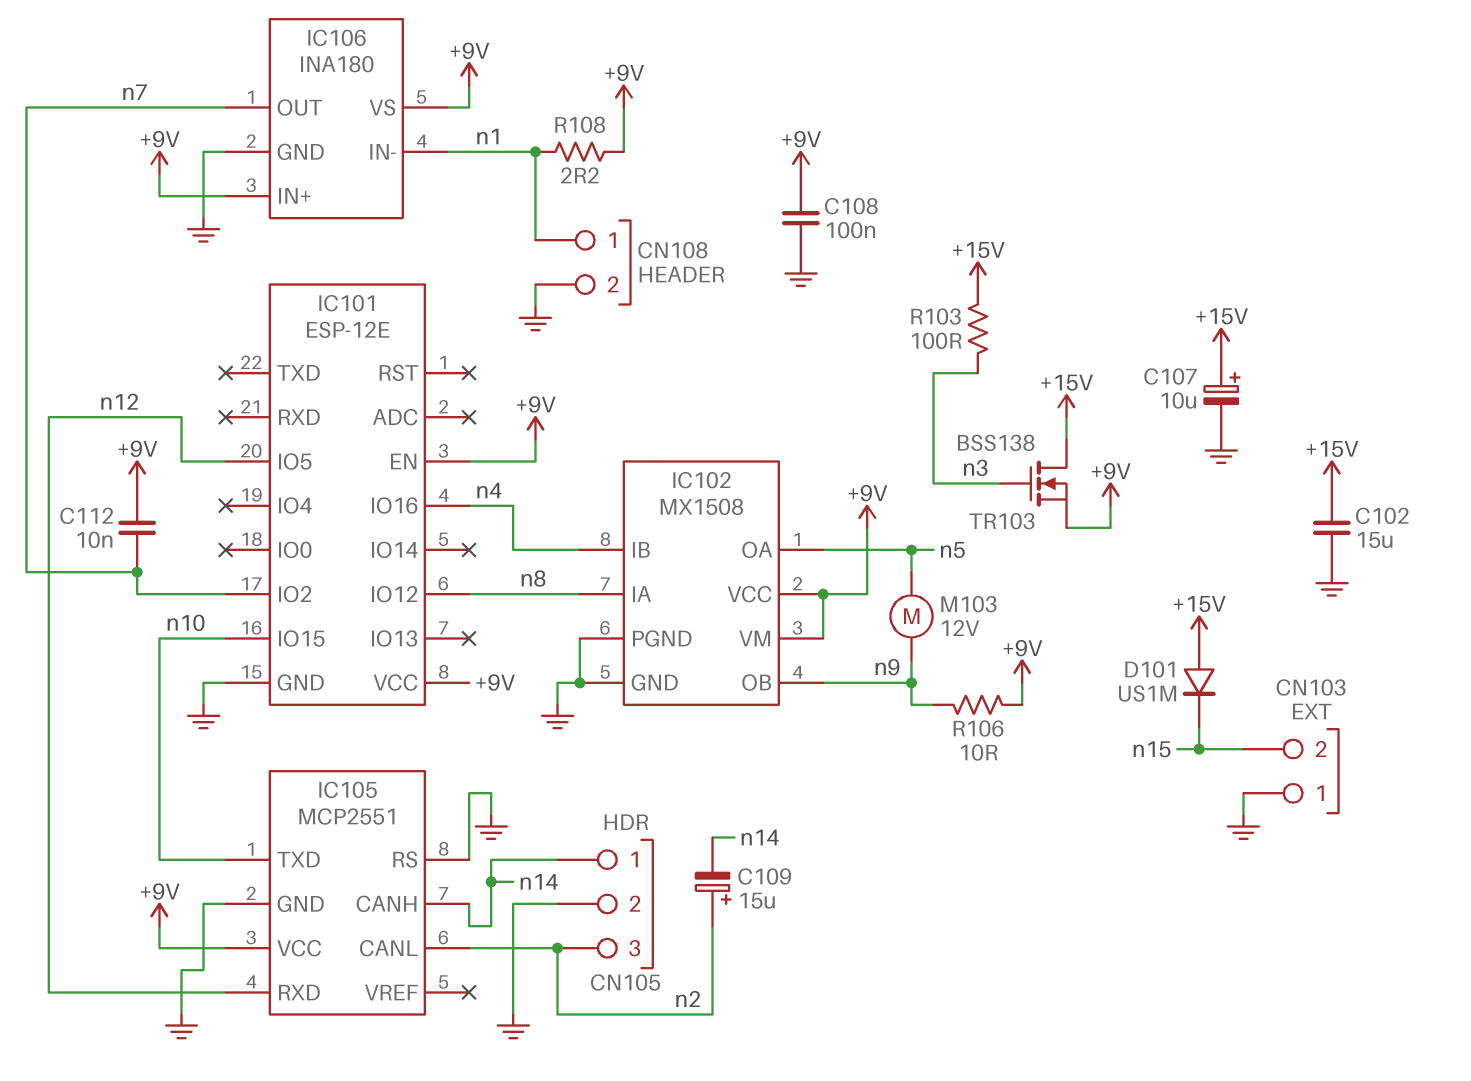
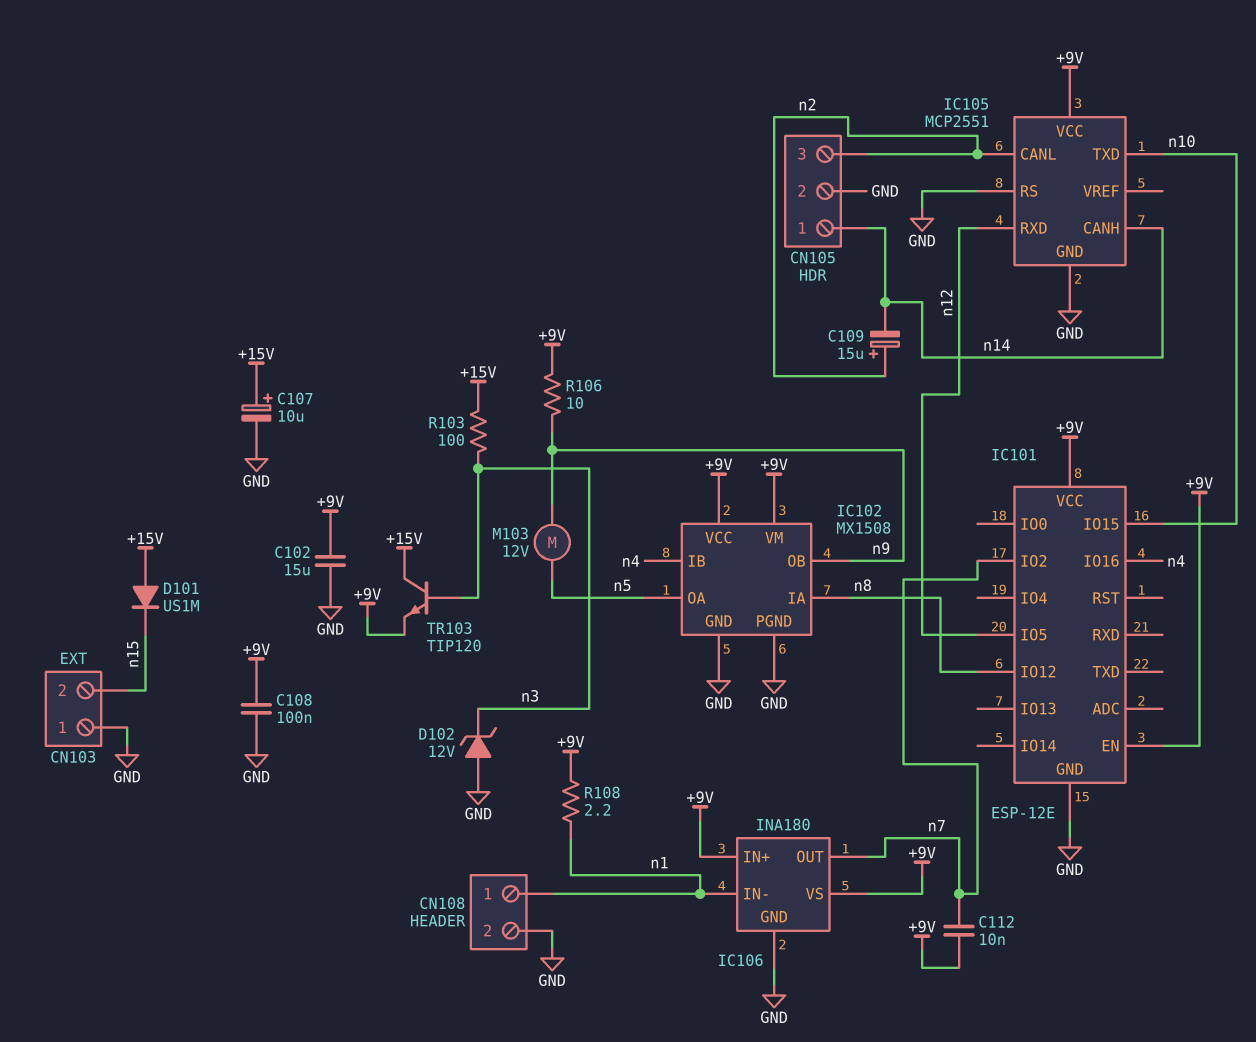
C102: 15uF (+15V, GND) -> 15uF (+9V, GND)
D102: none -> zener 12V (A GND, K n3)
TR103: NMOS BSS138 (G n3, D +15V, S +9V) -> NPN TIP120 (B n3, C +15V, E +9V)

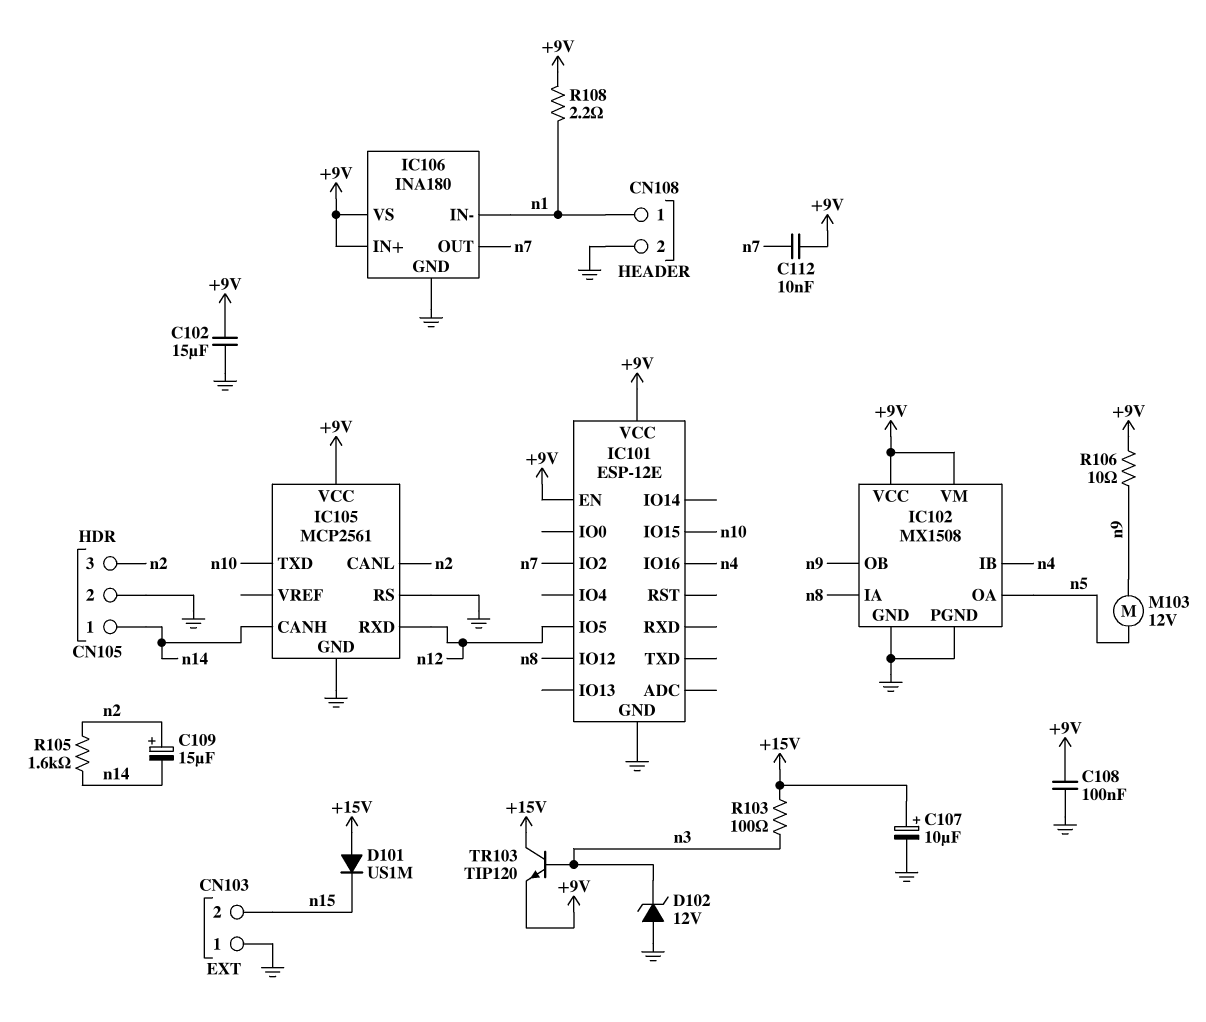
IC105: MCP2551 -> MCP2561
R105: none -> 1.6k (n2, n14)

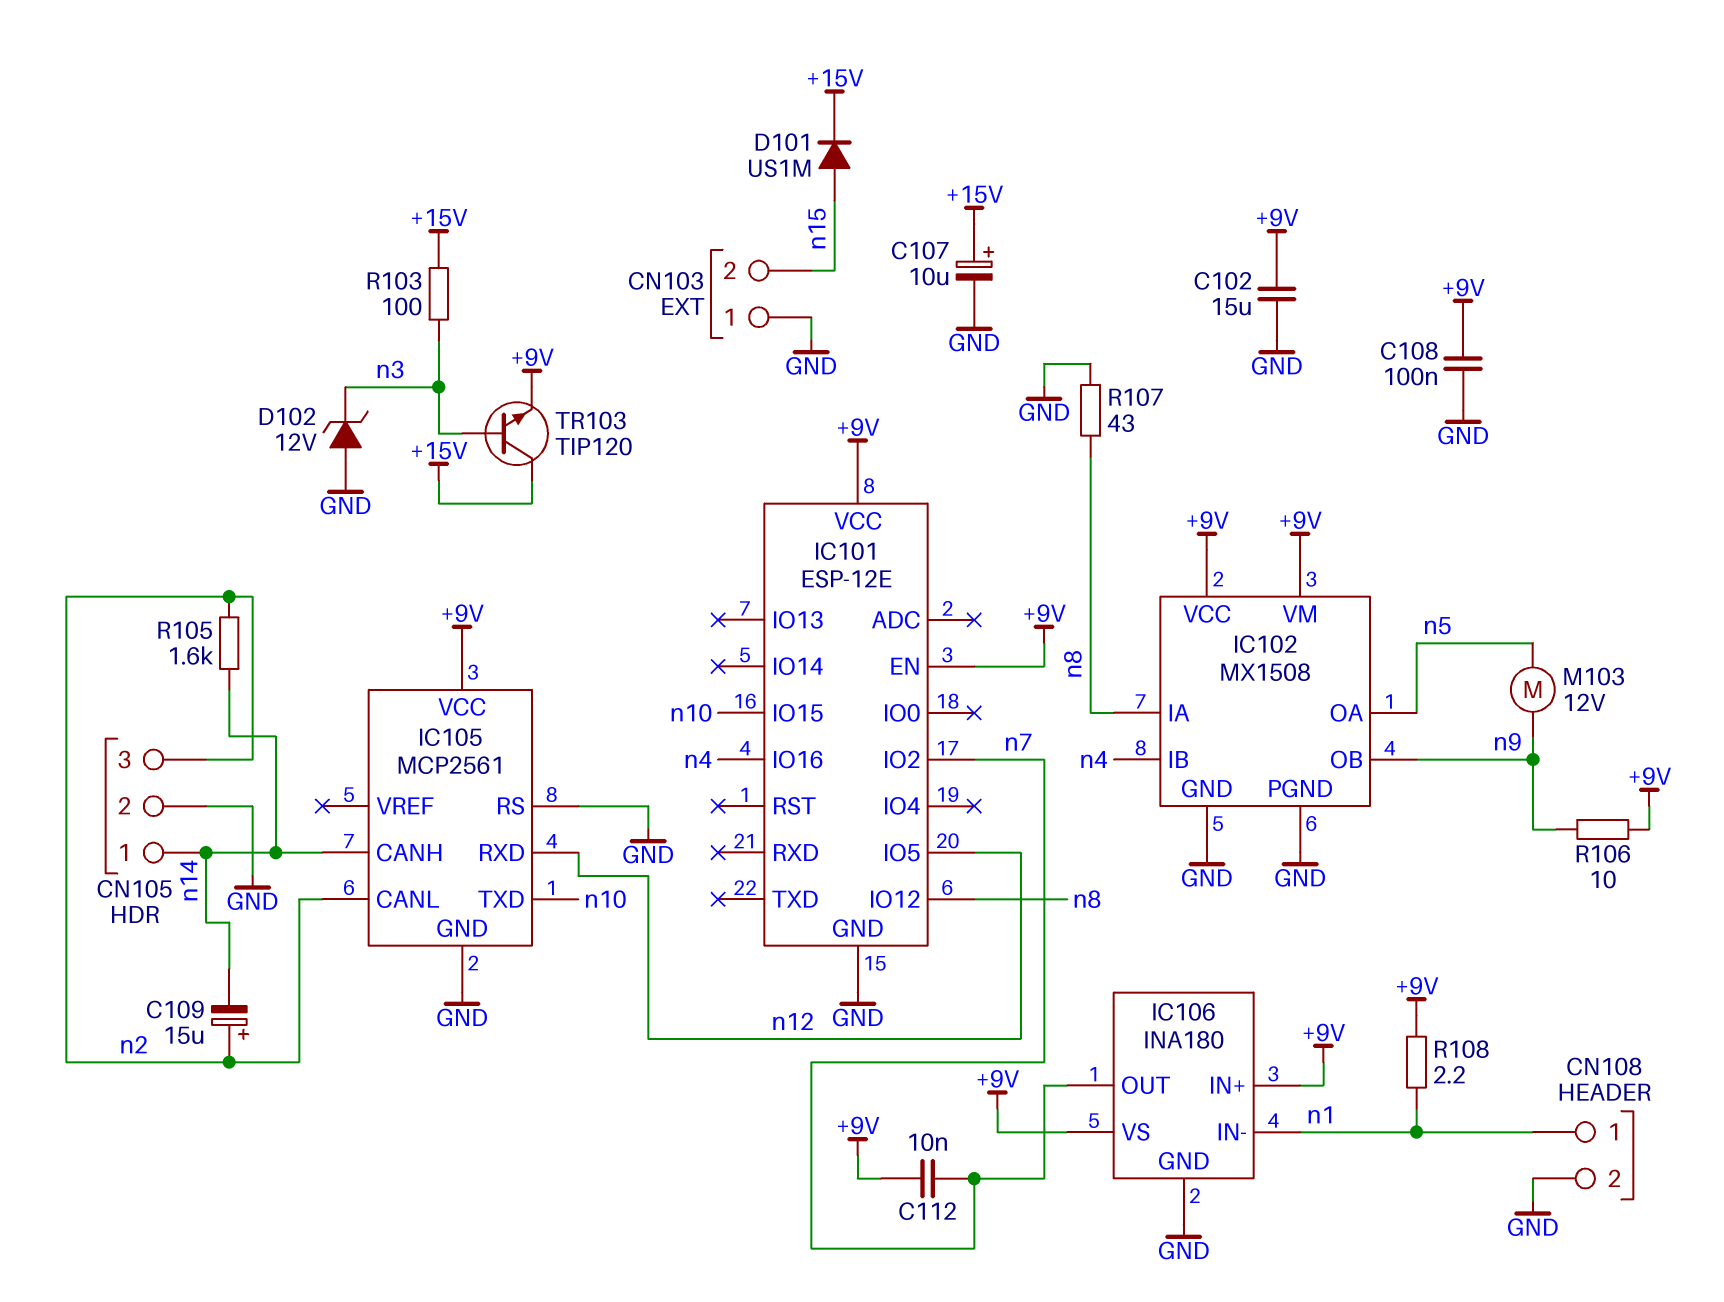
D101: diode US1M (A +15V, K n15) -> diode US1M (A n15, K +15V)
R107: none -> 43 (GND, n8)

